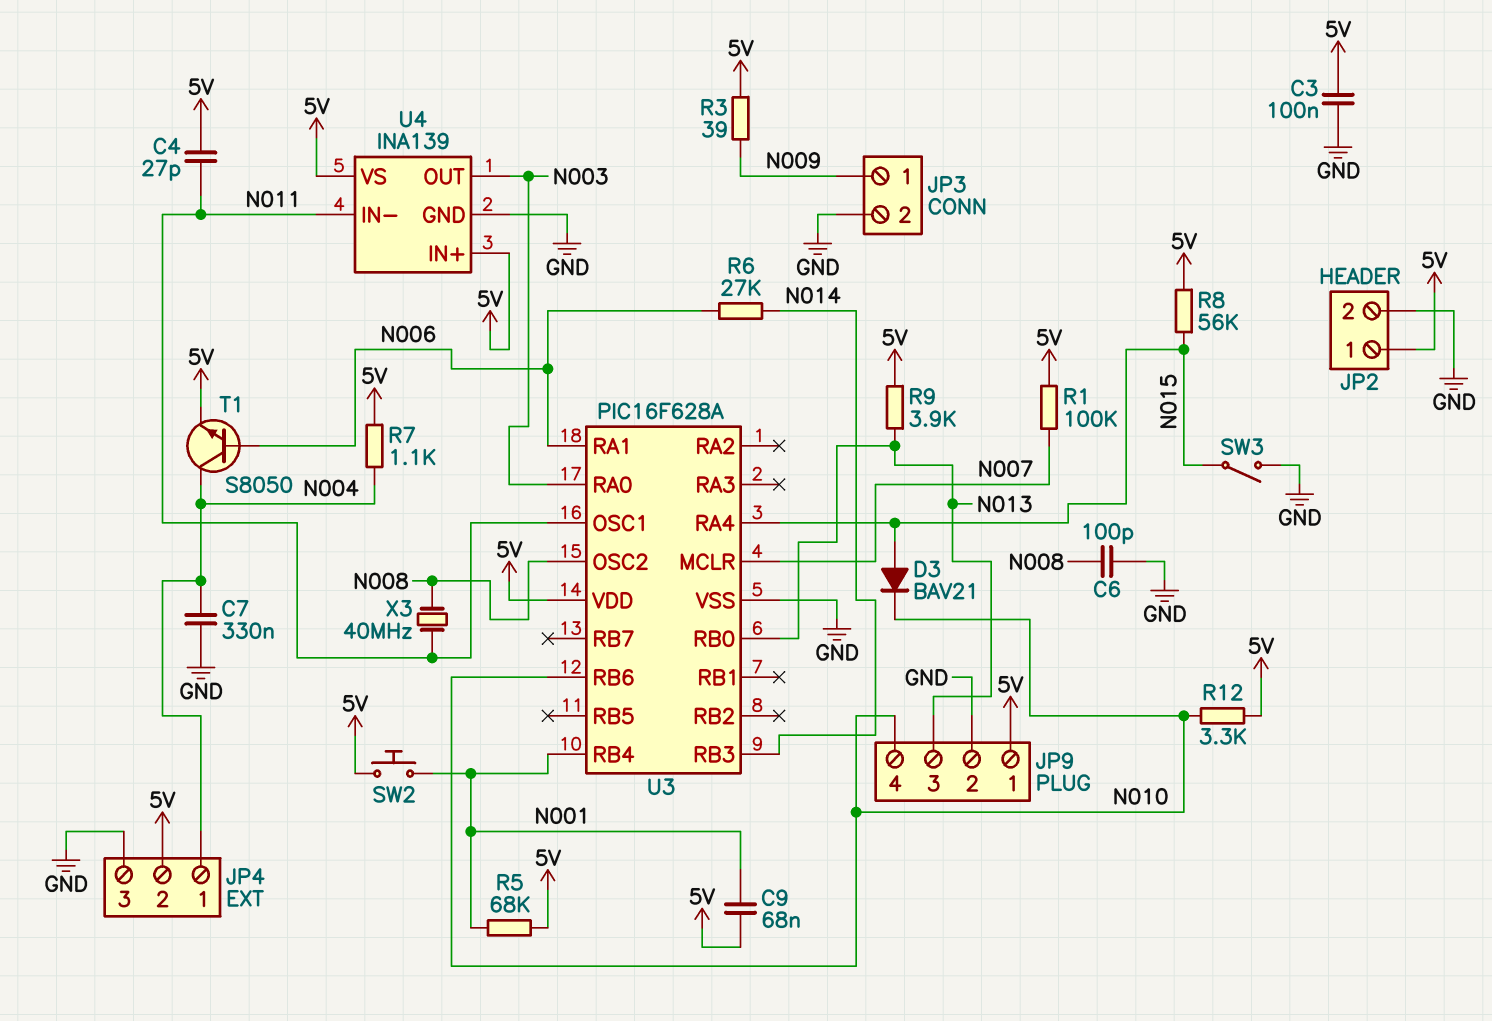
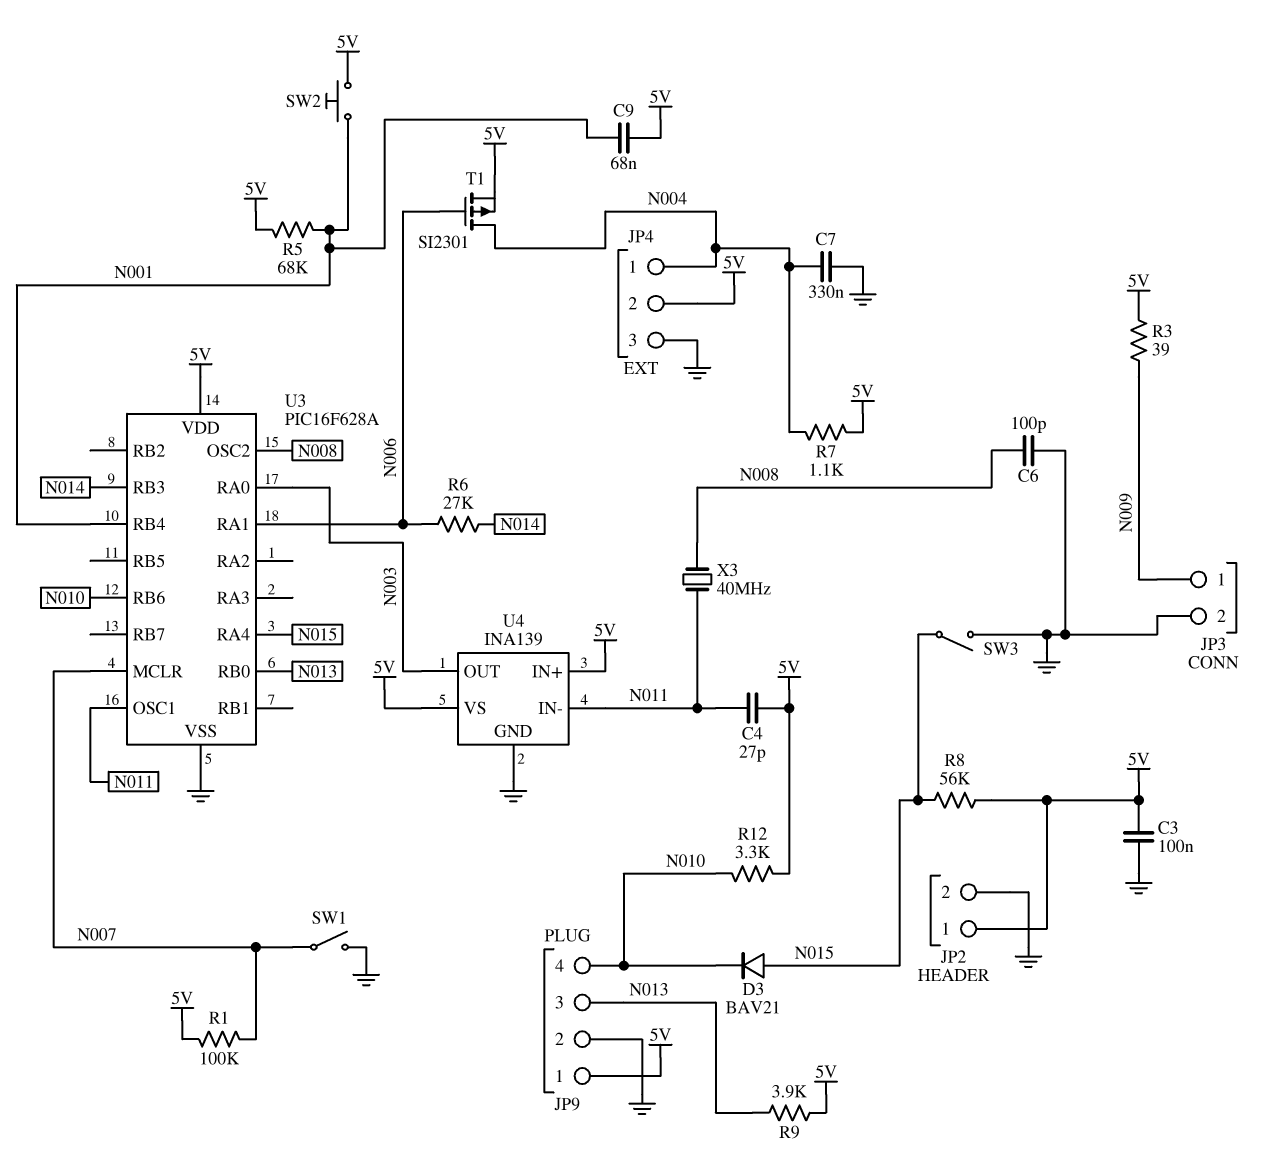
SW1: none -> switch (GND, N007)
T1: NPN S8050 (B N006, C N004, E 5V) -> PMOS SI2301 (G N006, D N004, S 5V)

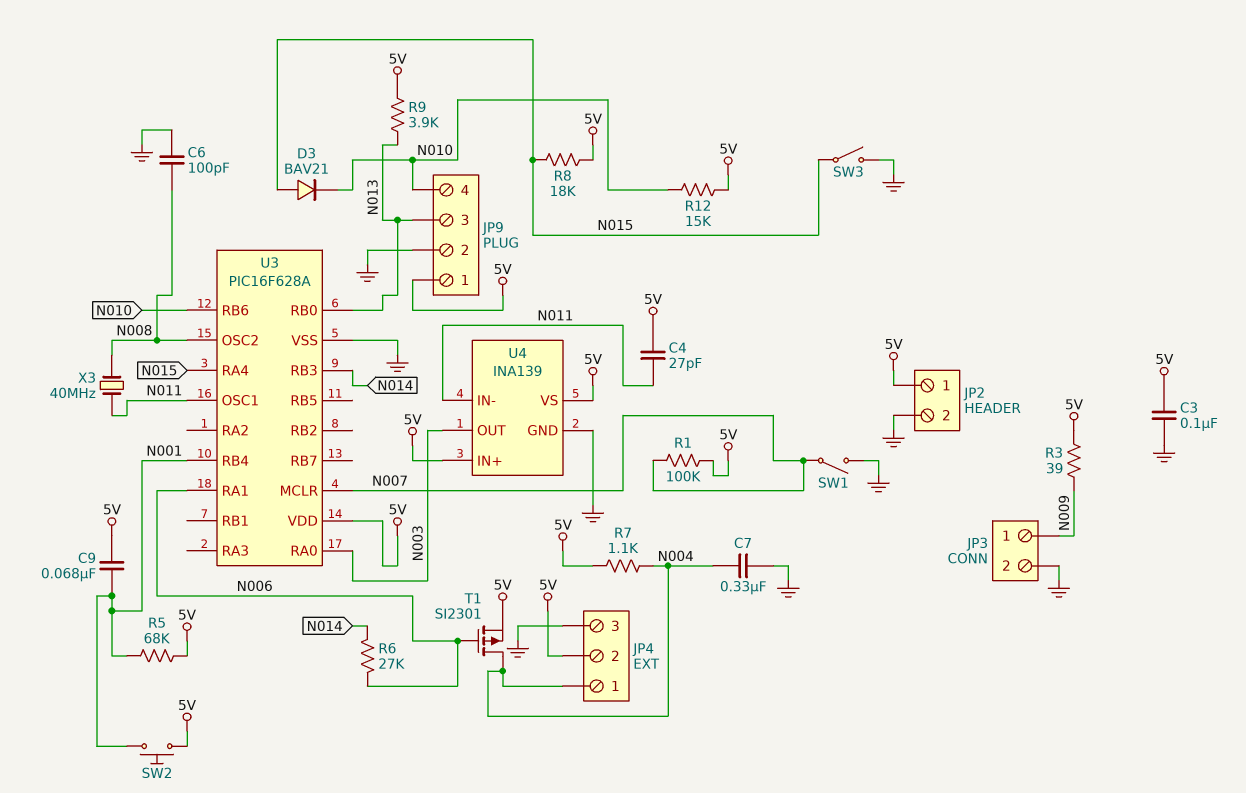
R8: 56k (5V, N015) -> 18k (5V, N015)
R12: 3.3k (5V, N010) -> 15k (5V, N010)

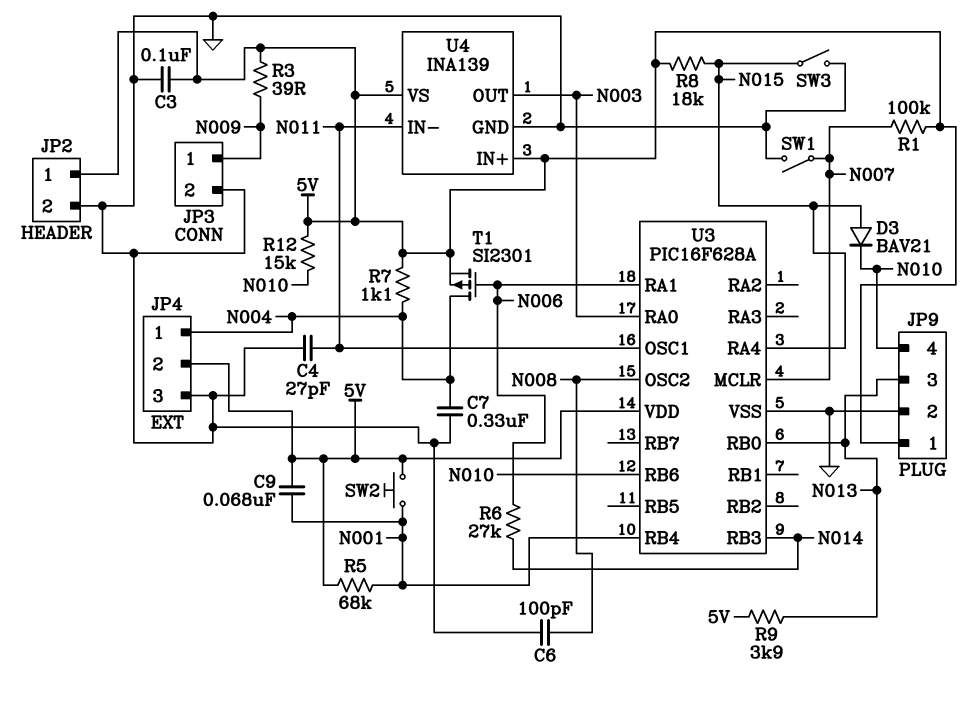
C4: 27pF (5V, N011) -> 27pF (GND, N011)
X3: 40MHz (N008, N011) -> none

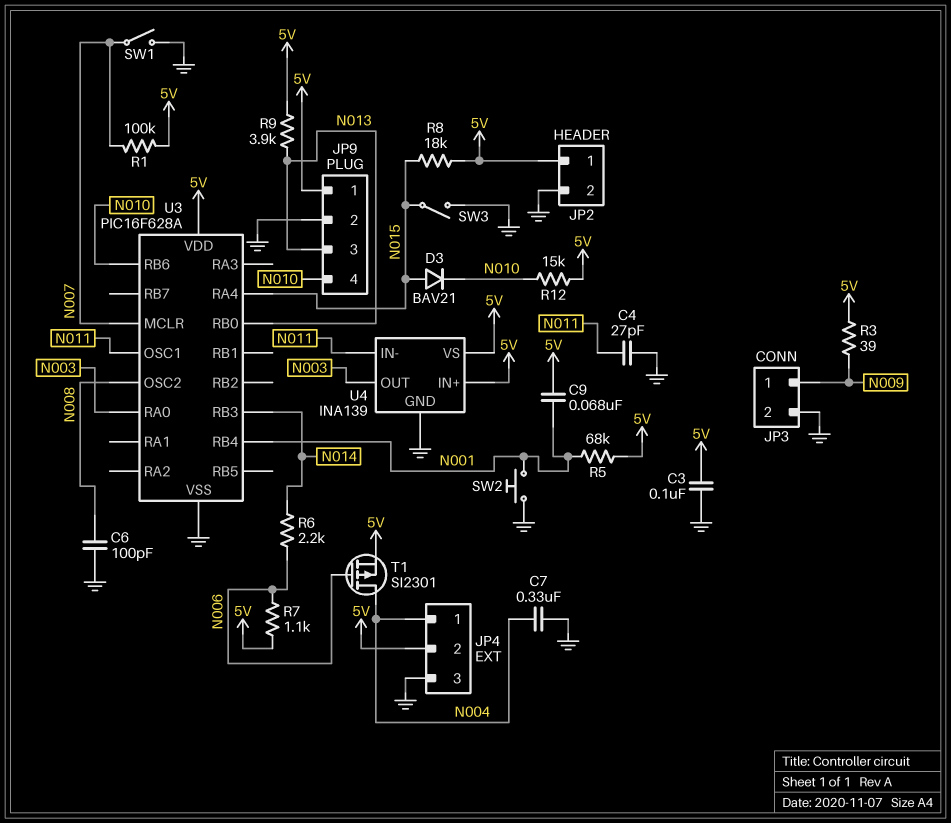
R6: 27k (N006, N014) -> 2.2k (N006, N014)
R7: 1.1k (5V, N004) -> 1.1k (5V, N006)
SW2: button (5V, N001) -> button (GND, N001)
U3 pin RA1: N006 -> none

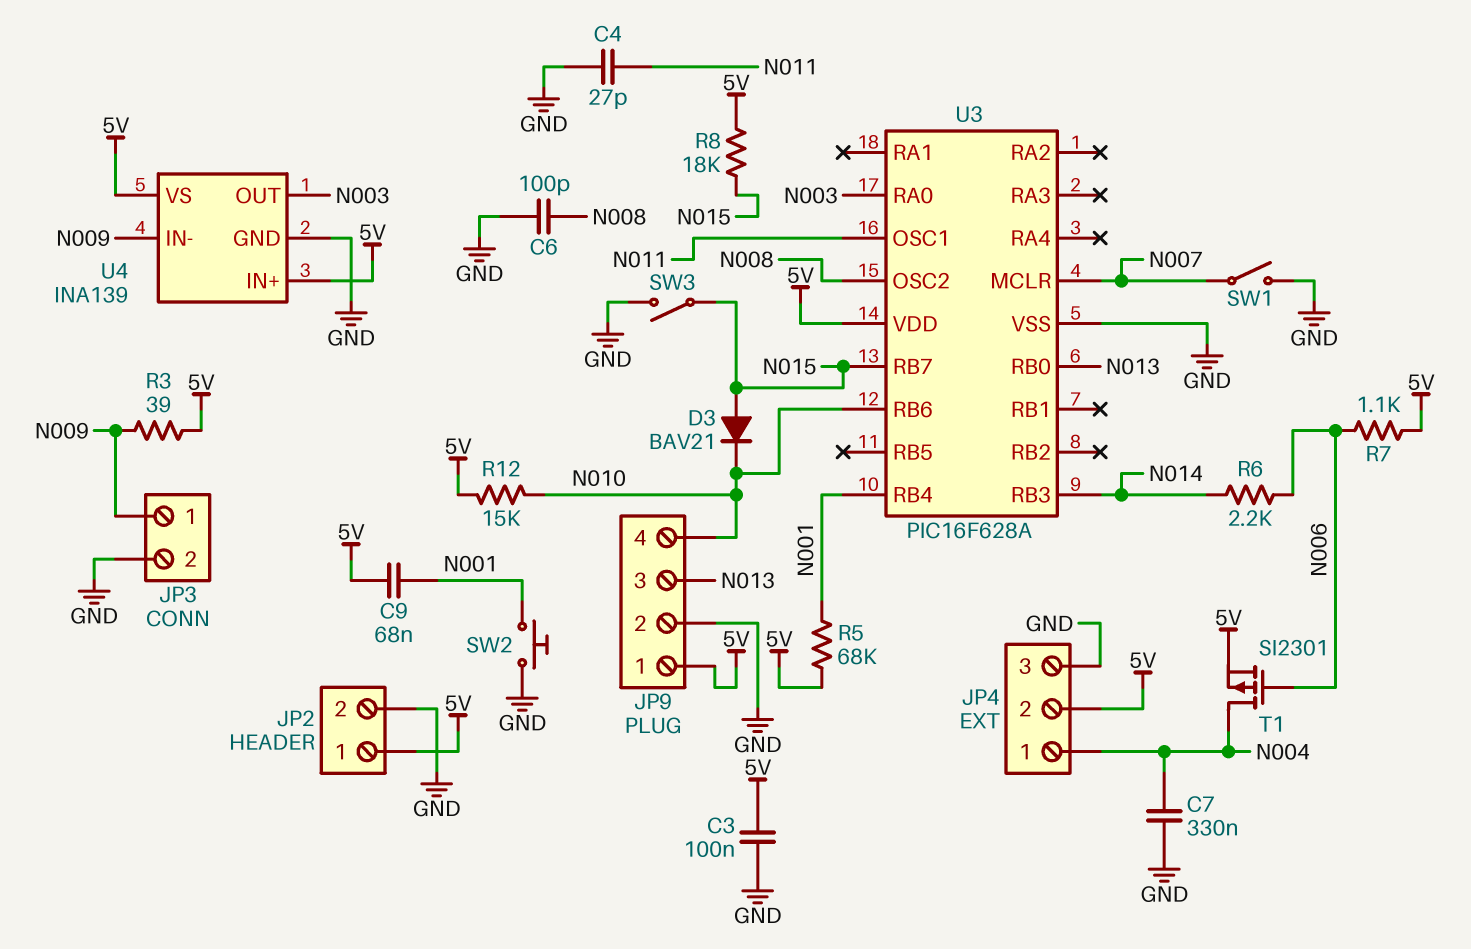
R1: 100k (5V, N007) -> none
R9: 3.9k (5V, N013) -> none
U3 pin RA4: N015 -> none
U3 pin RB7: none -> N015
U4 pin IN-: N011 -> N009

